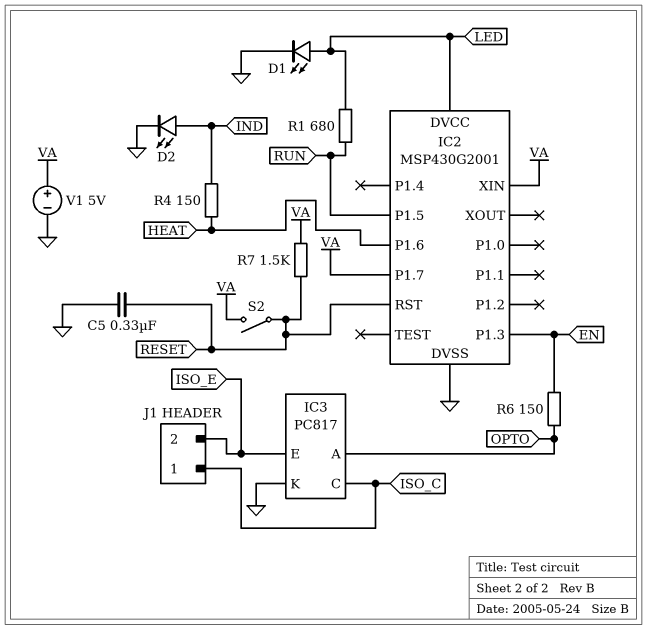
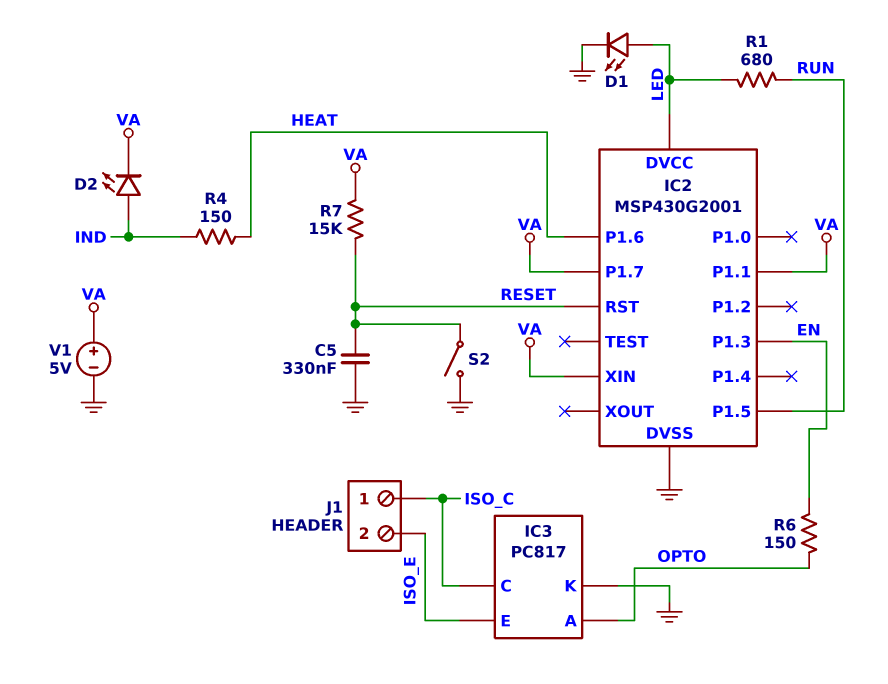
D2: LED (A IND, K GND) -> LED (A IND, K VA)
IC2 pin P1.1: none -> VA
R7: 1.5k (RESET, VA) -> 15k (RESET, VA)
S2: switch (RESET, VA) -> switch (GND, RESET)

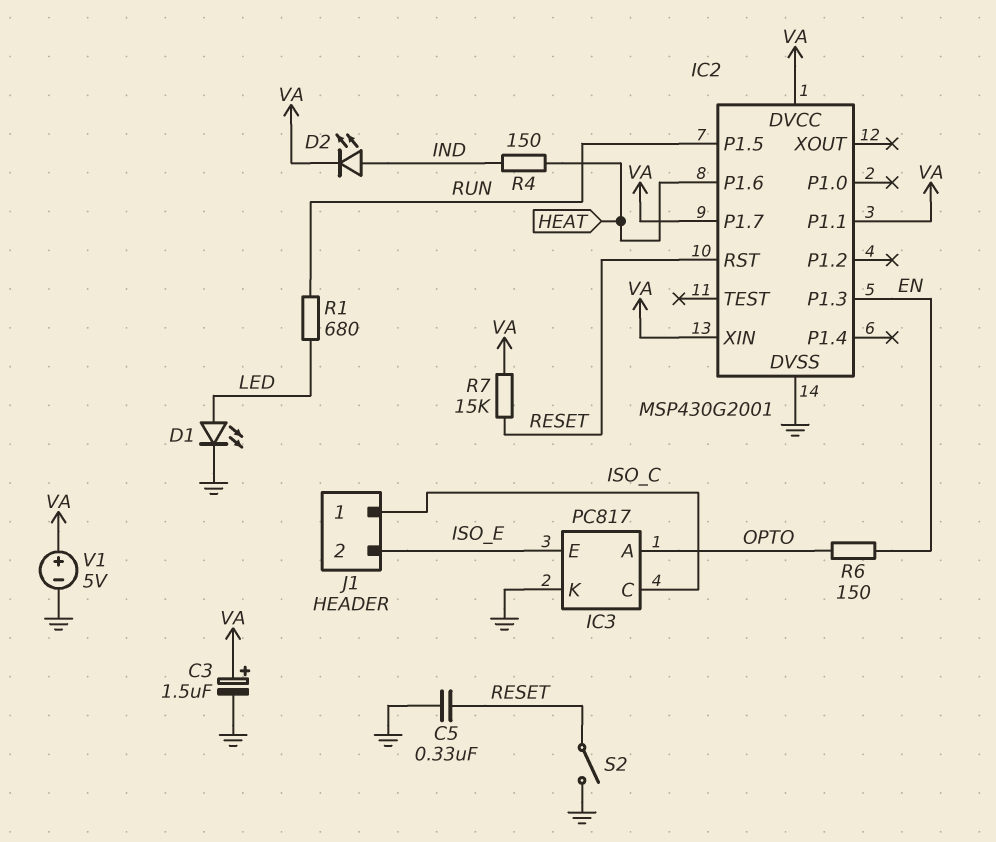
C3: none -> 1.5uF (plus VA, minus GND)
IC2 pin DVCC: LED -> VA

